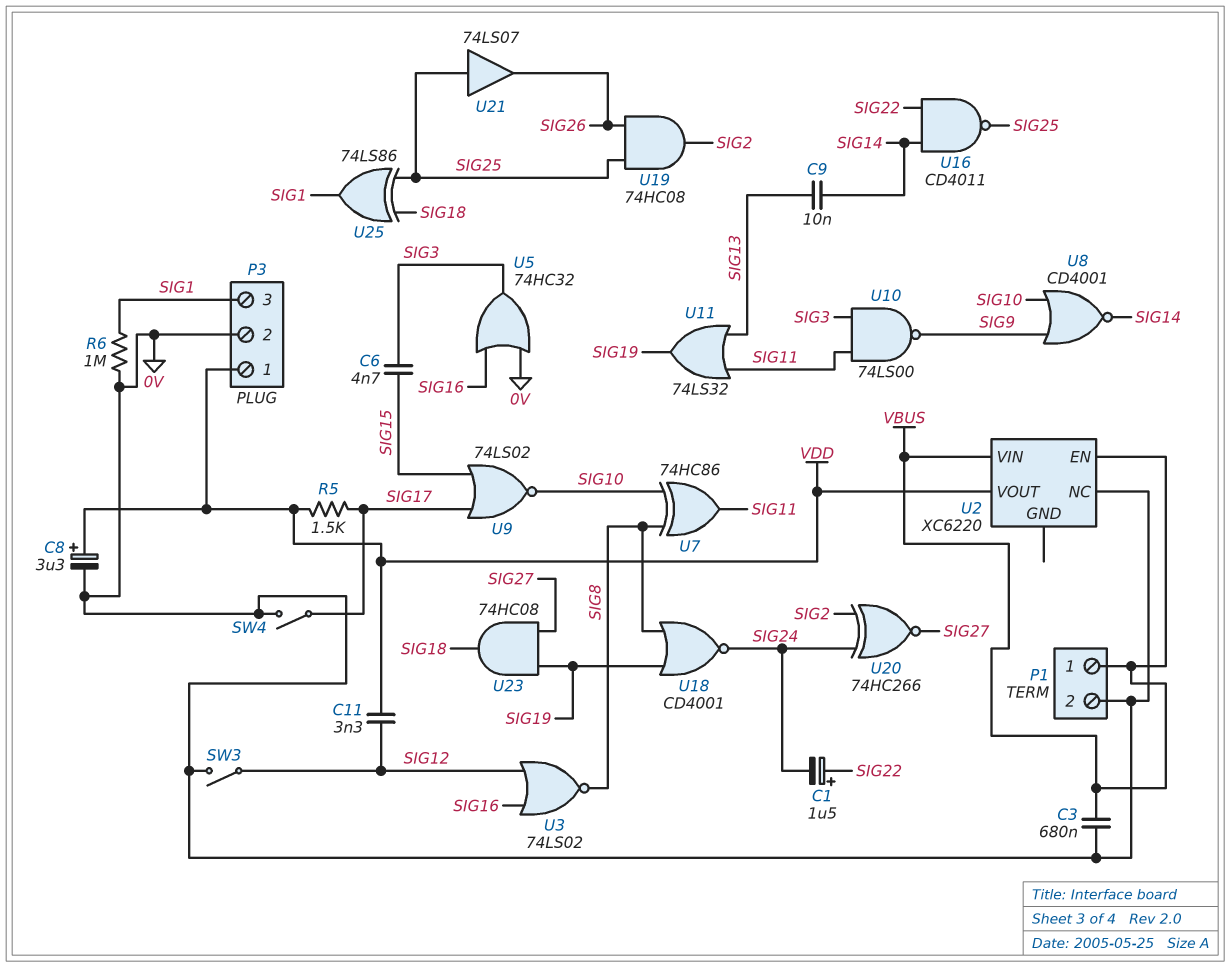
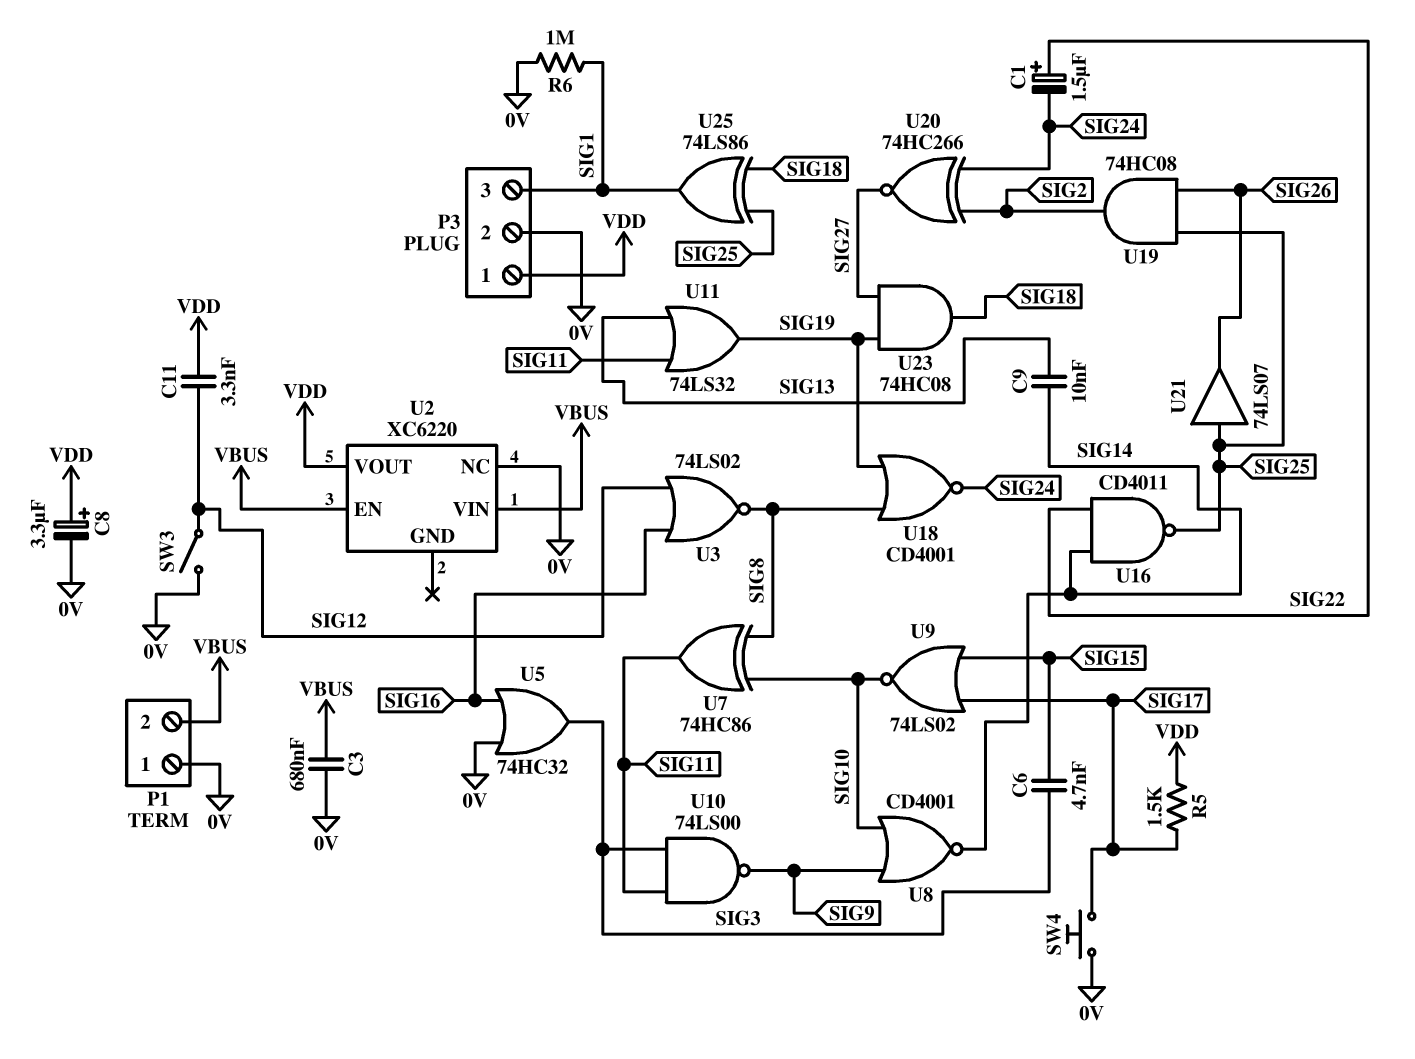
P1 pin 1: VBUS -> 0V
P1 pin 2: 0V -> VBUS
SW4: switch (0V, SIG17) -> button (0V, SIG17)

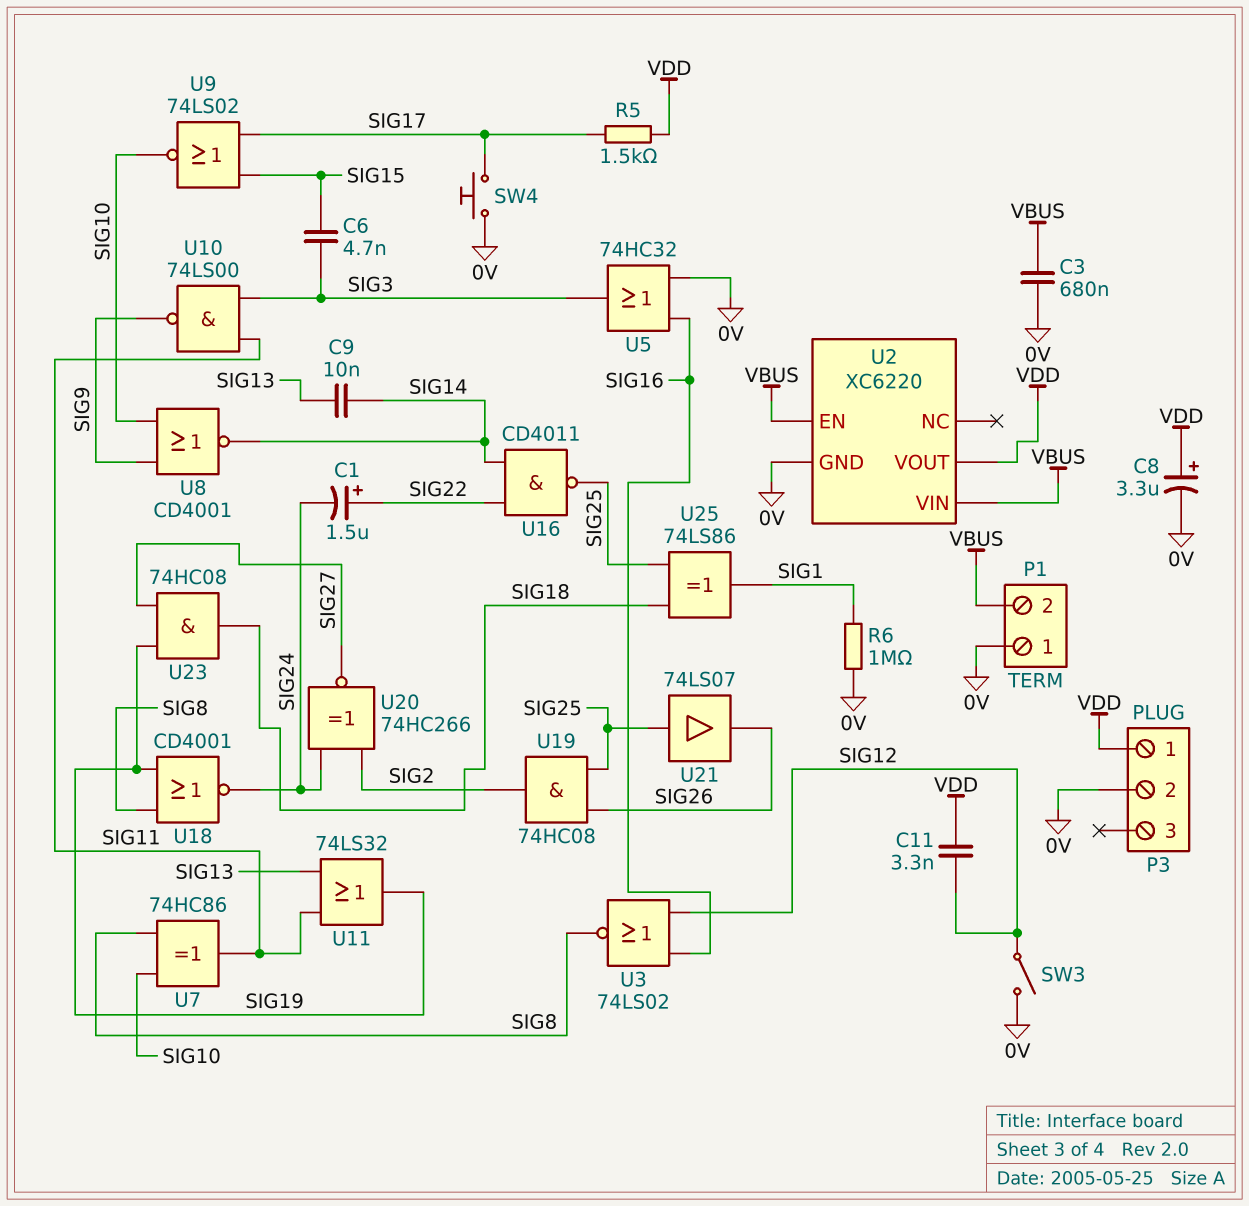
P3 pin 3: SIG1 -> none
U2 pin GND: none -> 0V
U2 pin NC: 0V -> none

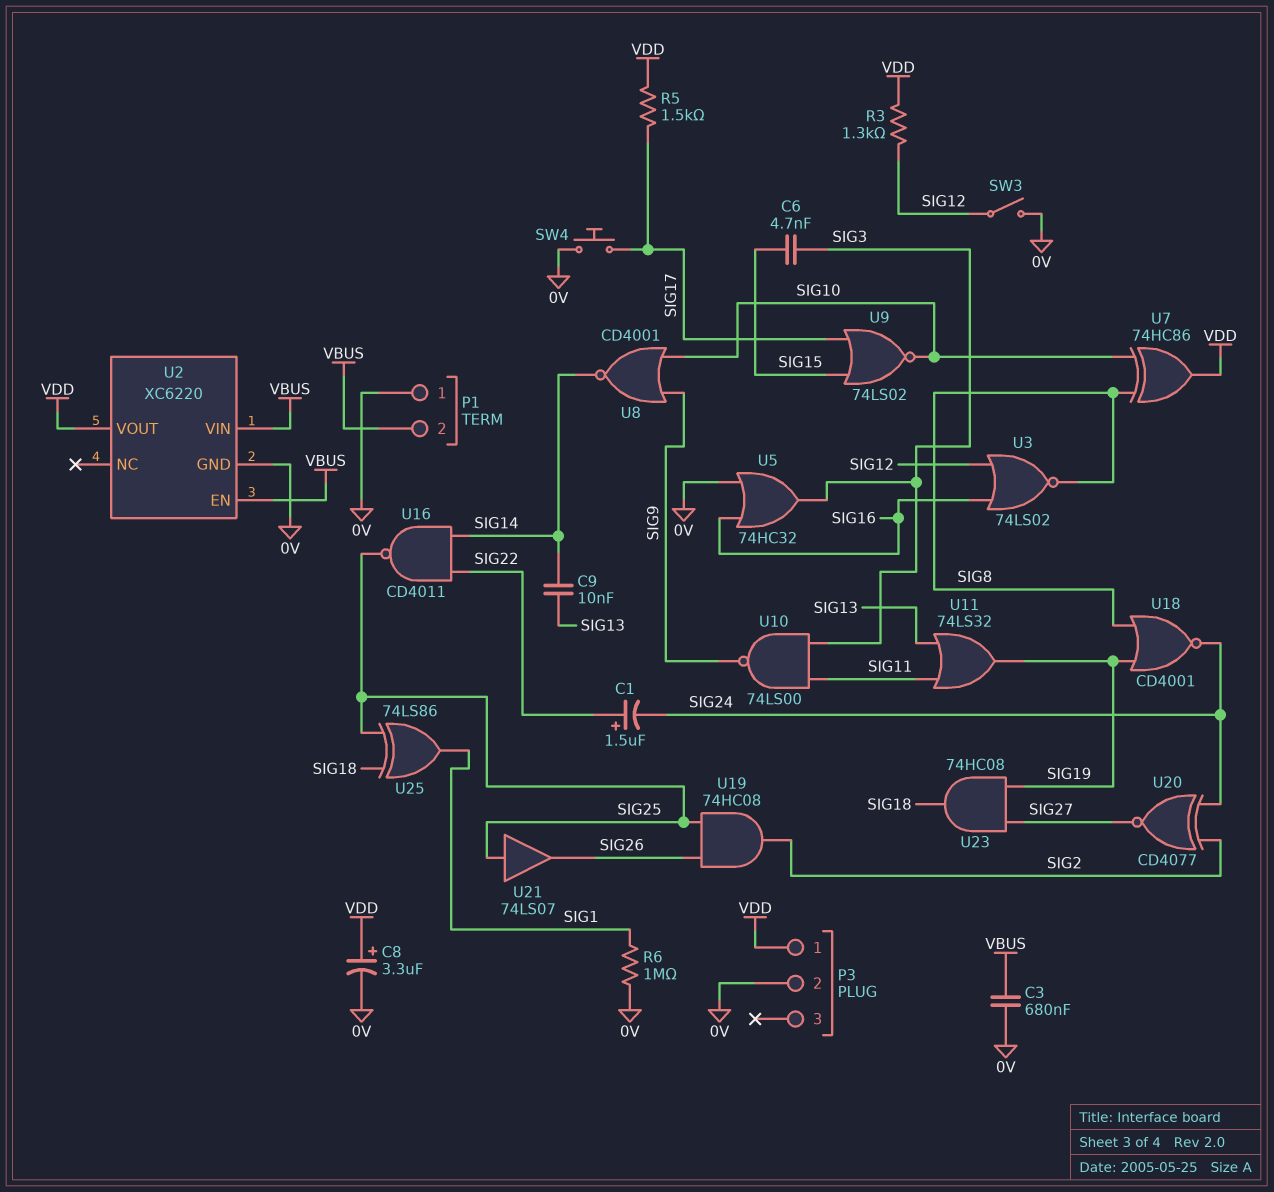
C11: 3.3nF (SIG12, VDD) -> none
R3: none -> 1.3k (SIG12, VDD)
U7: XOR 74HC86 (in SIG8, in SIG10, out SIG11) -> XOR 74HC86 (in SIG8, in SIG10, out VDD)
U20: XNOR 74HC266 (in SIG2, in SIG24, out SIG27) -> XNOR CD4077 (in SIG2, in SIG24, out SIG27)

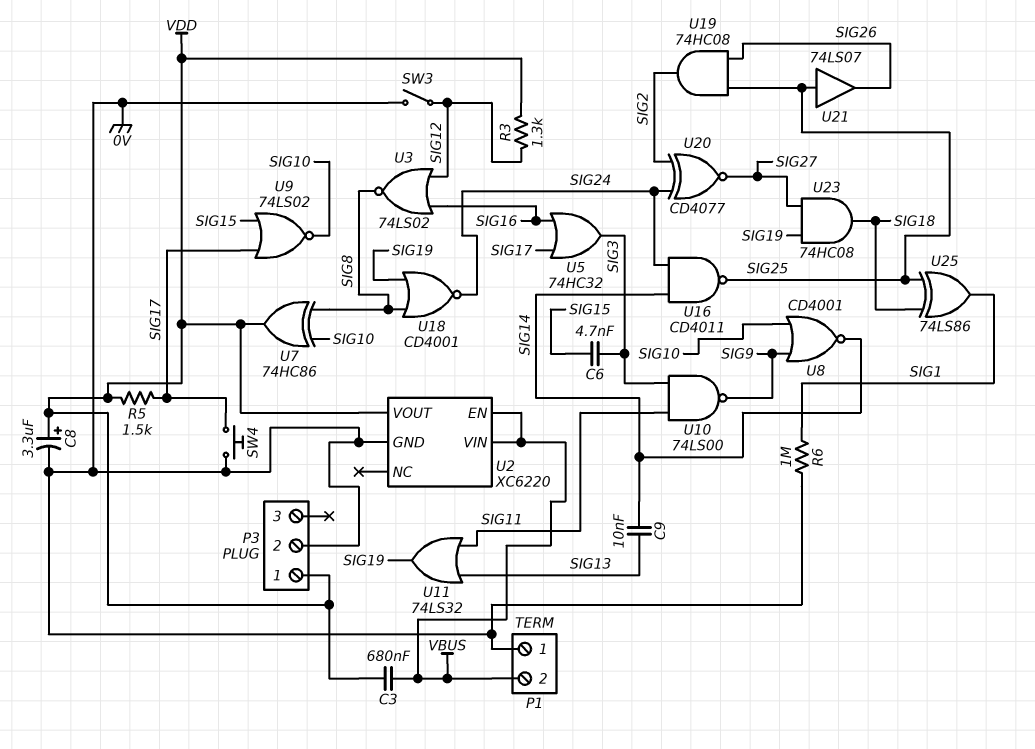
C1: 1.5uF (plus SIG22, minus SIG24) -> none
C3: 680nF (0V, VBUS) -> 680nF (VBUS, VDD)
U5: OR 74HC32 (in 0V, in SIG16, out SIG3) -> OR 74HC32 (in SIG16, in SIG17, out SIG3)
U16: NAND CD4011 (in SIG14, in SIG22, out SIG25) -> NAND CD4011 (in SIG14, in SIG24, out SIG25)

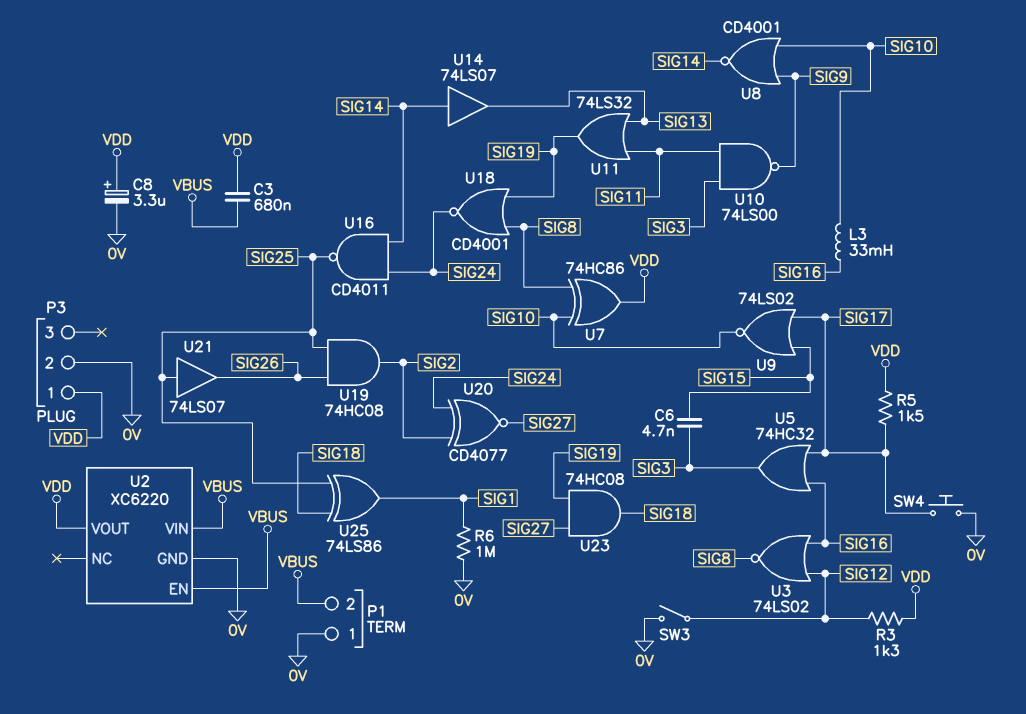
C9: 10nF (SIG13, SIG14) -> none
L3: none -> 33mH (SIG10, SIG16)
U14: none -> buffer 74LS07 (in SIG14, out SIG13)

